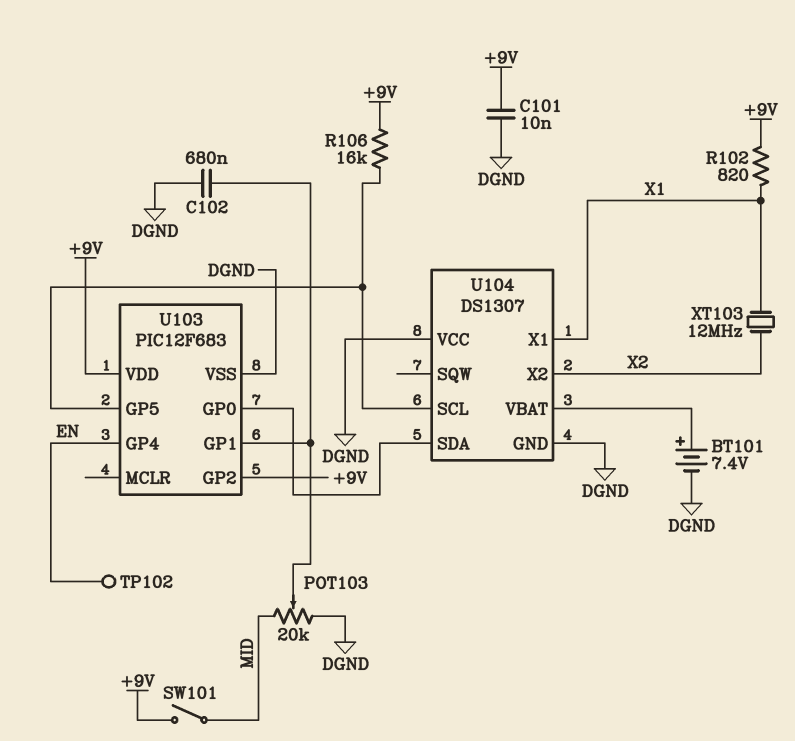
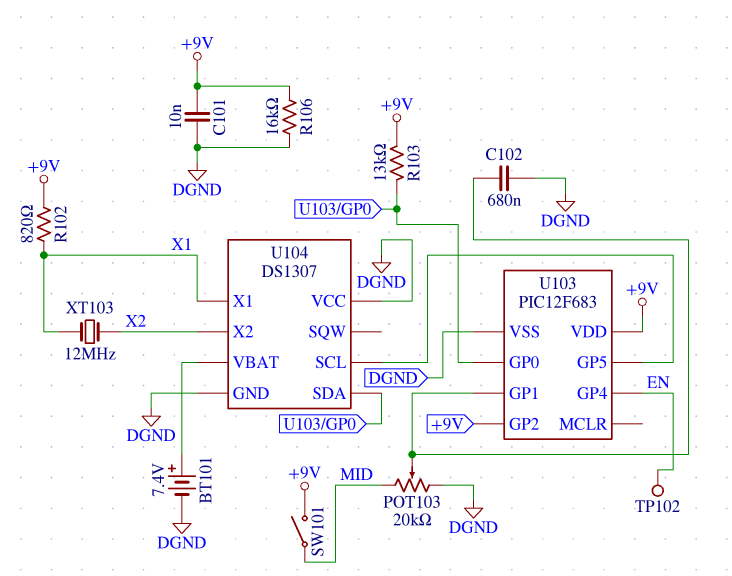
R103: none -> 13k (+9V, U103/GP0)
R106: 16k (+9V, U103/GP5) -> 16k (+9V, DGND)

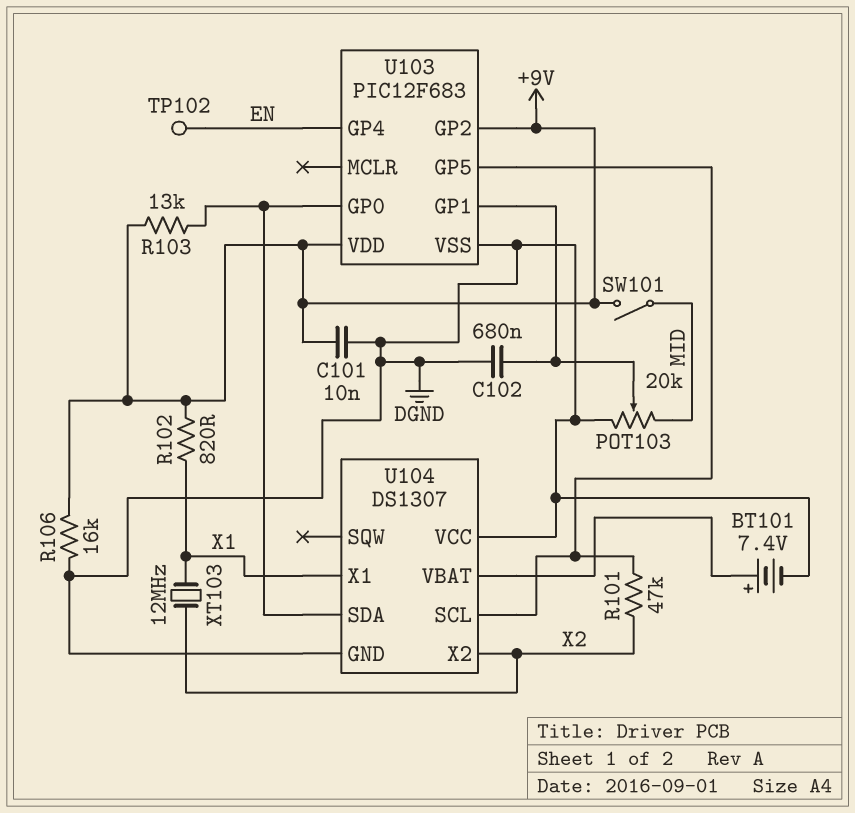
R101: none -> 47k (U103/GP5, X2)

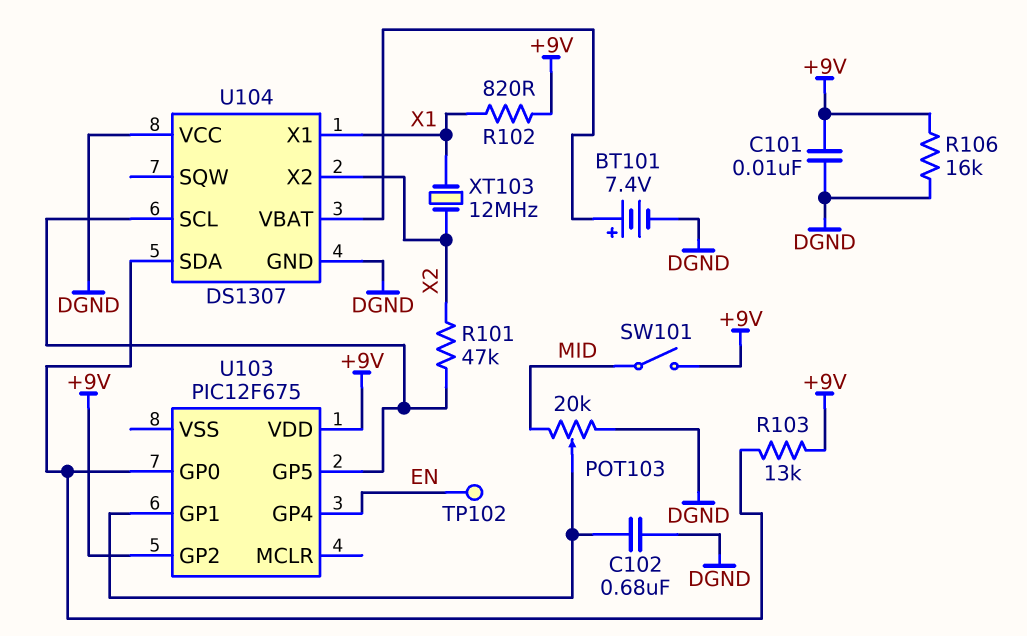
U103: PIC12F683 -> PIC12F675
U103 pin VSS: DGND -> none

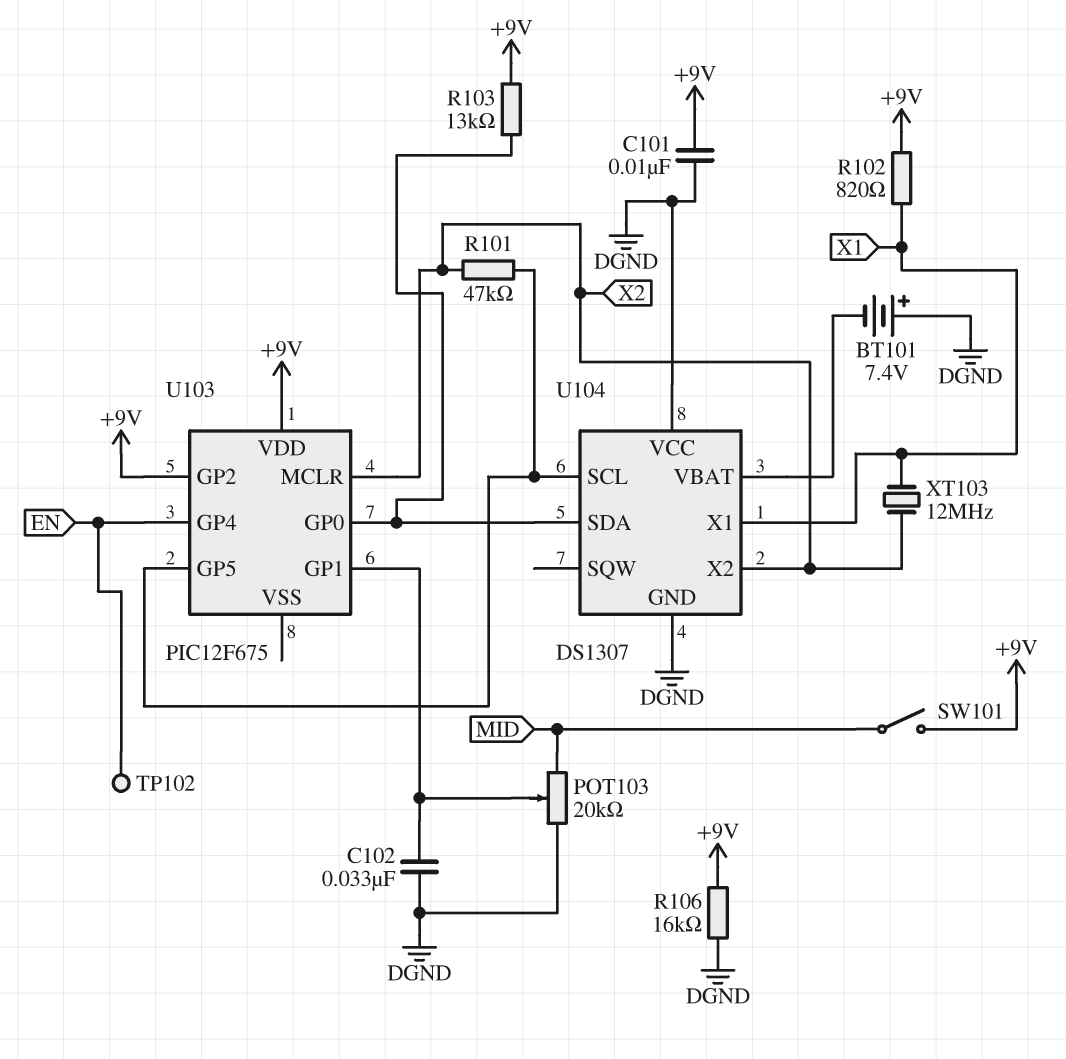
BT101: 7.4V (plus U104/VBAT, minus DGND) -> 7.4V (plus DGND, minus U104/VBAT)
C102: 680nF (DGND, U103/GP1) -> 33nF (DGND, U103/GP1)
U103 pin MCLR: none -> X2

